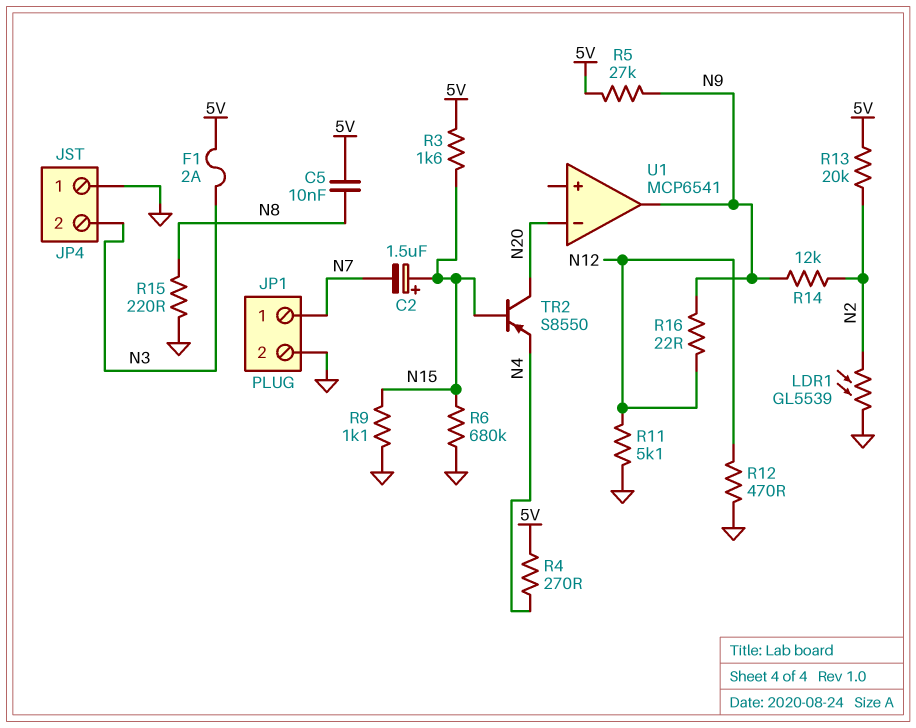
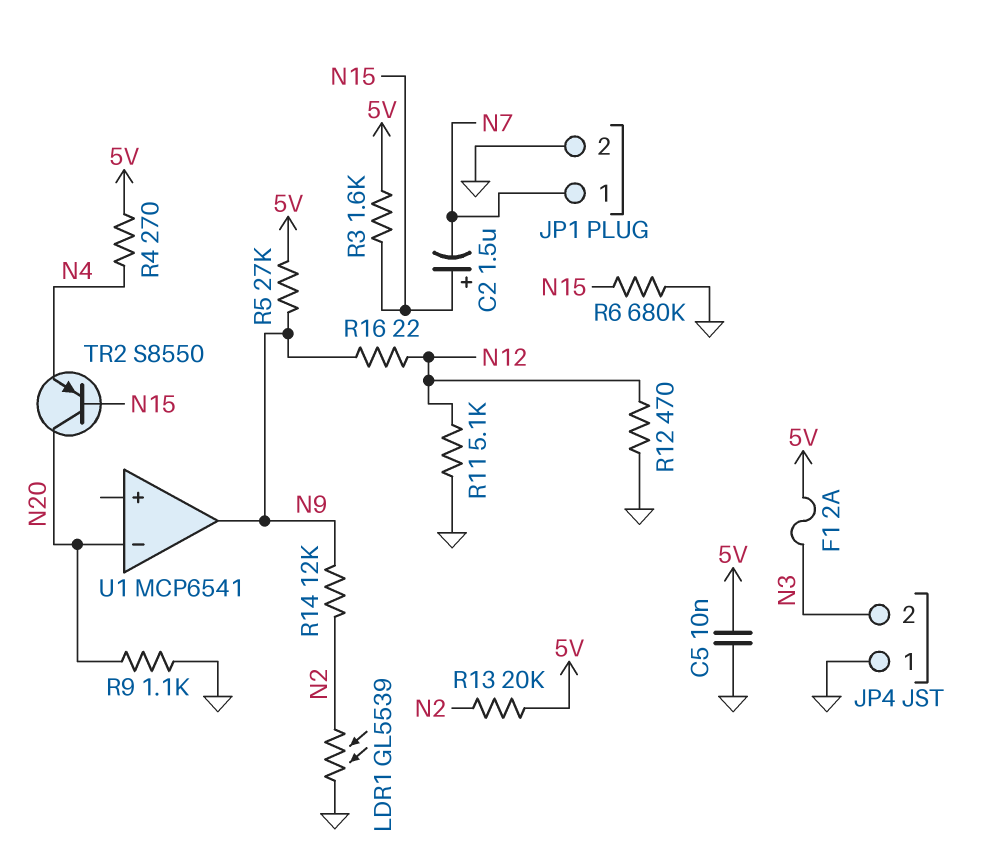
C5: 10nF (5V, N8) -> 10nF (5V, GND)
R9: 1.1k (GND, N15) -> 1.1k (GND, N20)
R15: 220 (GND, N8) -> none

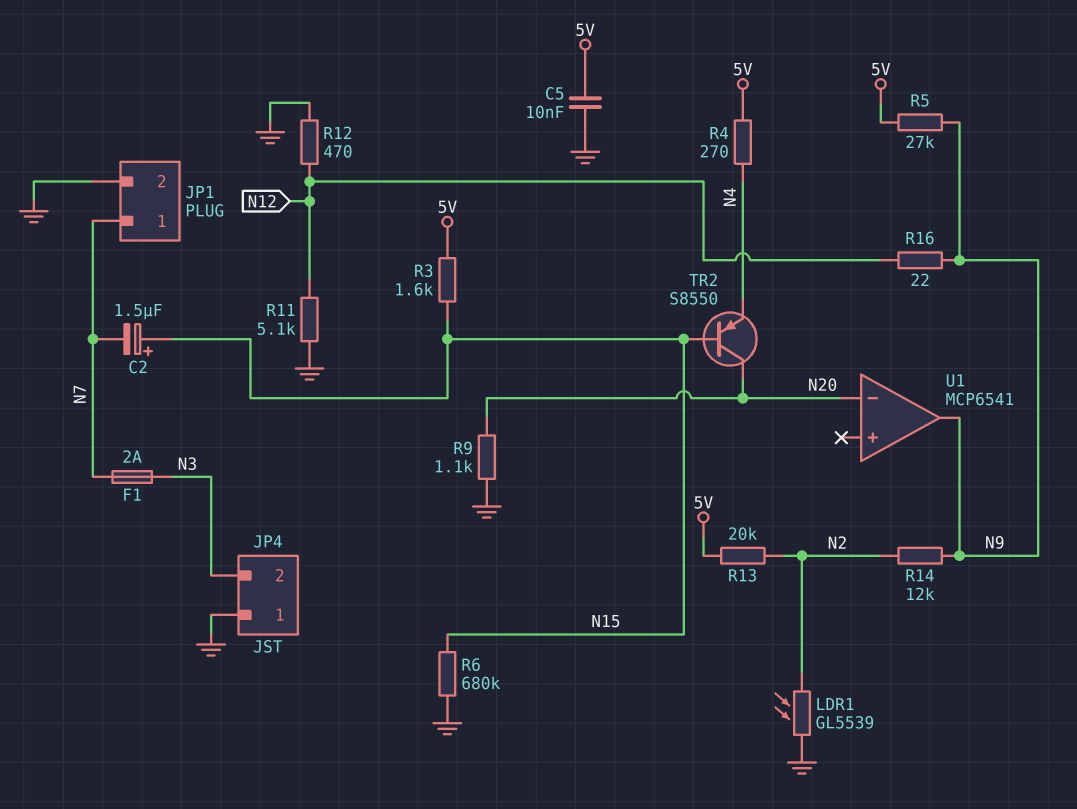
F1: 2A (5V, N3) -> 2A (N3, N7)

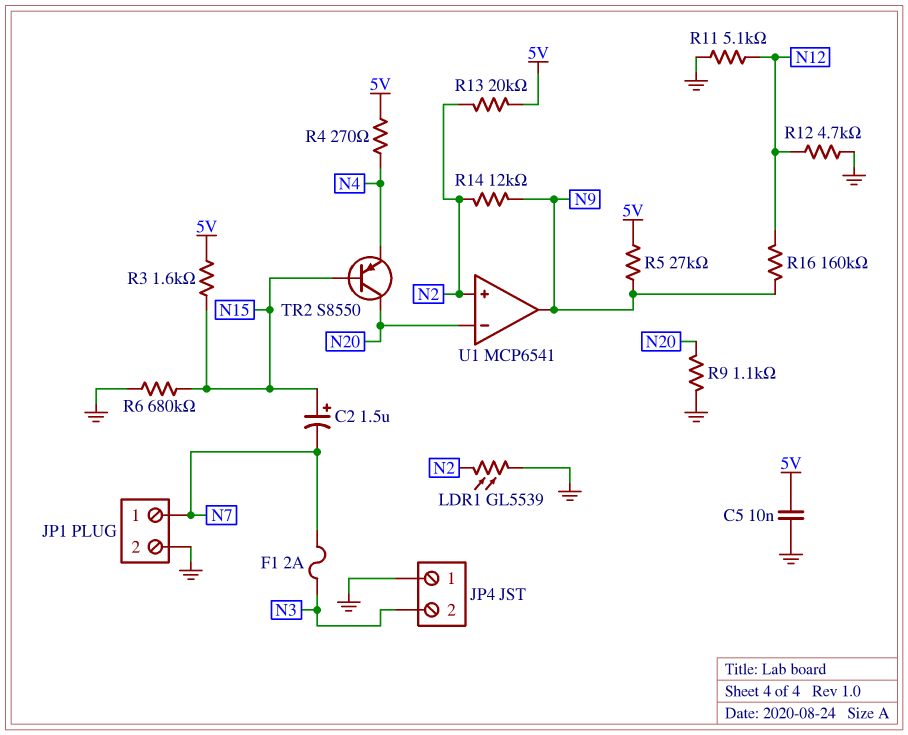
R12: 470 (GND, N12) -> 4.7k (GND, N12)
R16: 22 (N9, N12) -> 160k (N9, N12)
U1 pin in+: none -> N2

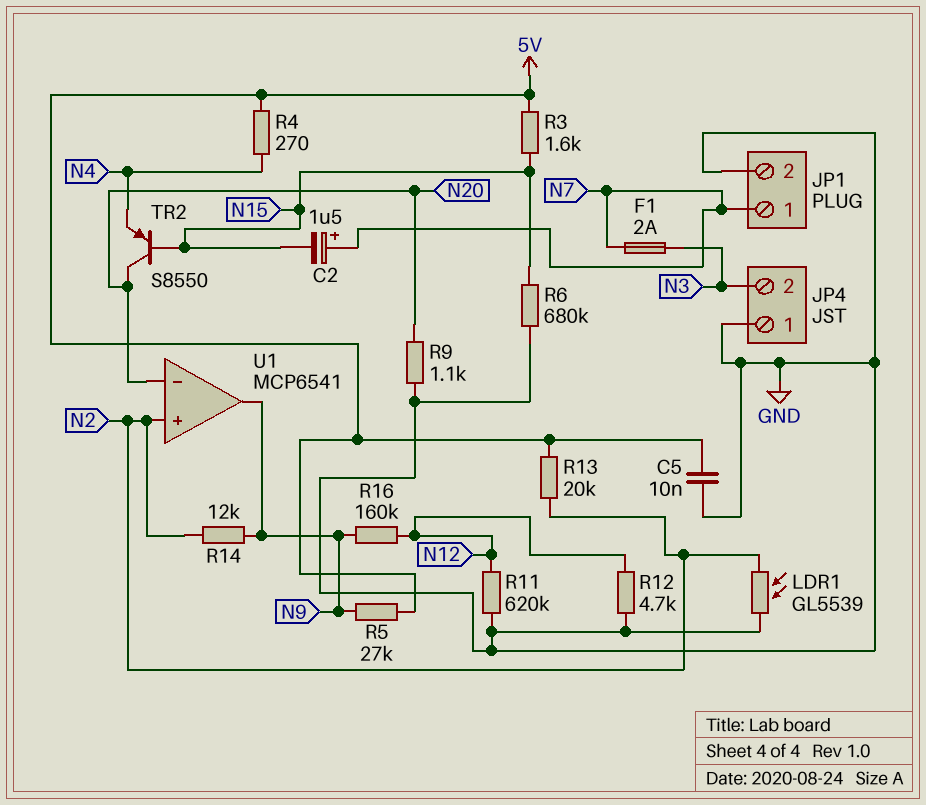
C2: 1.5uF (plus N15, minus N7) -> 1.5uF (plus N7, minus N15)
R11: 5.1k (GND, N12) -> 620k (GND, N12)

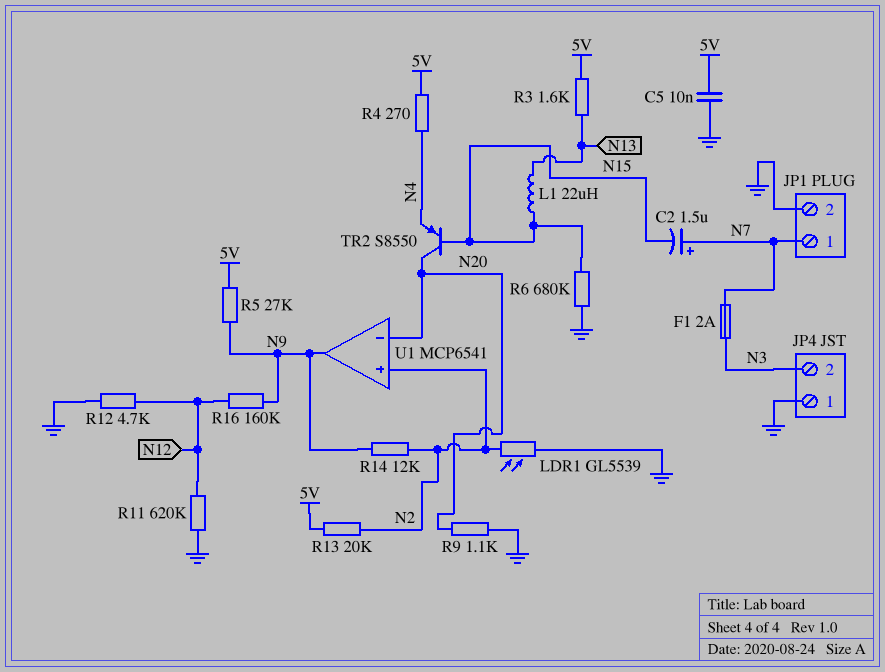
L1: none -> 22uH (N13, N15)
R3: 1.6k (5V, N15) -> 1.6k (5V, N13)

